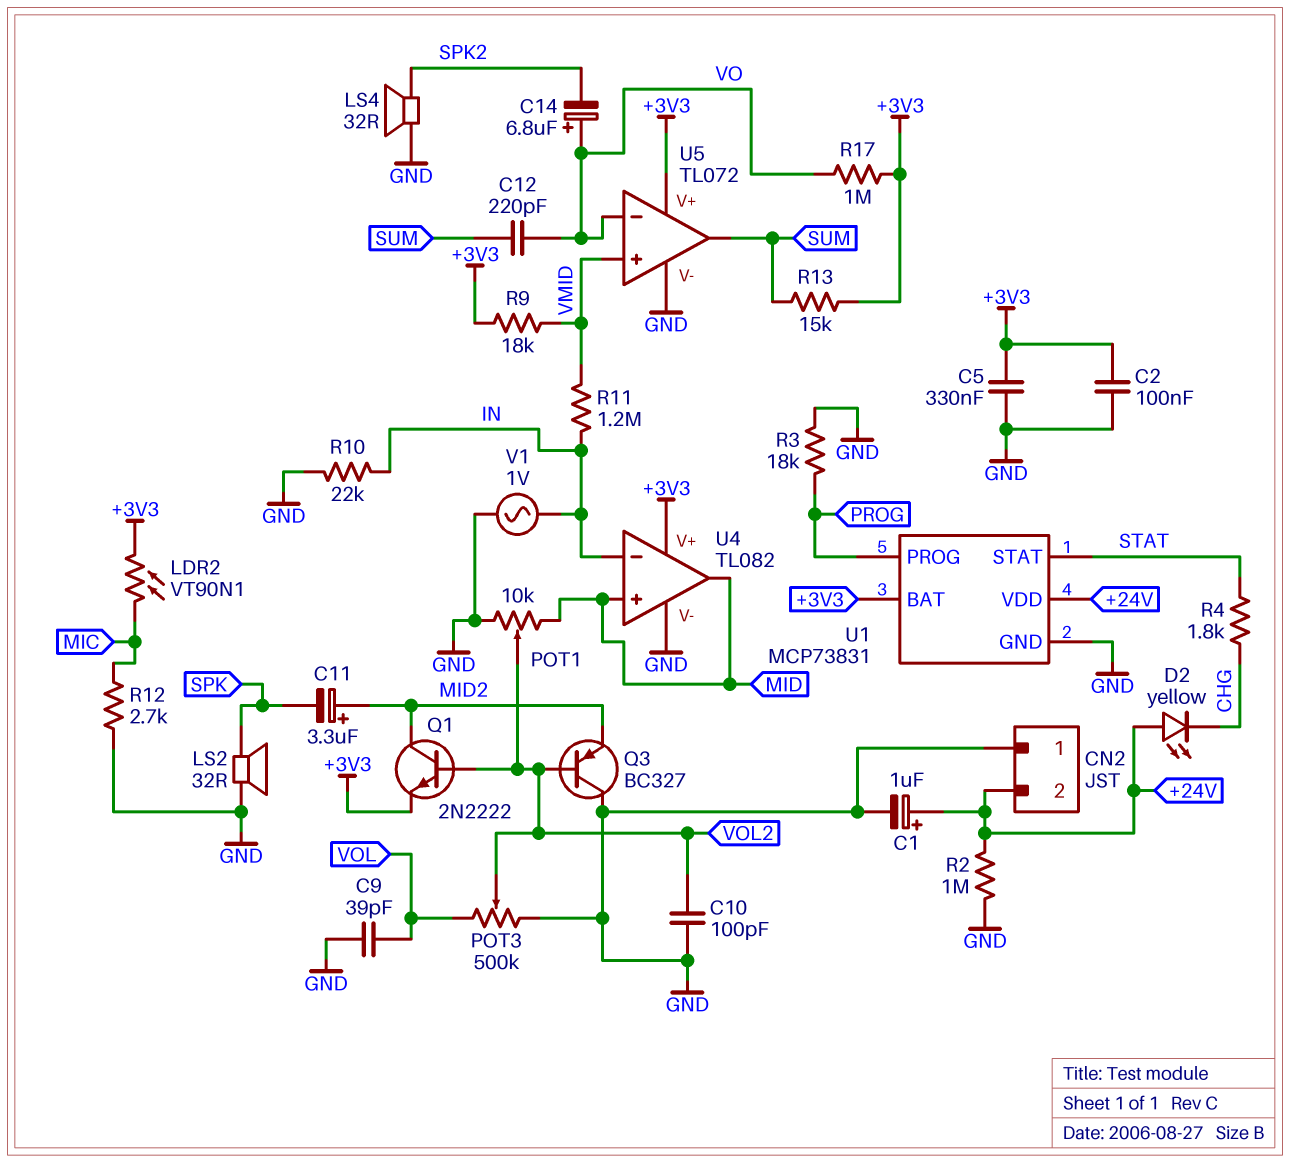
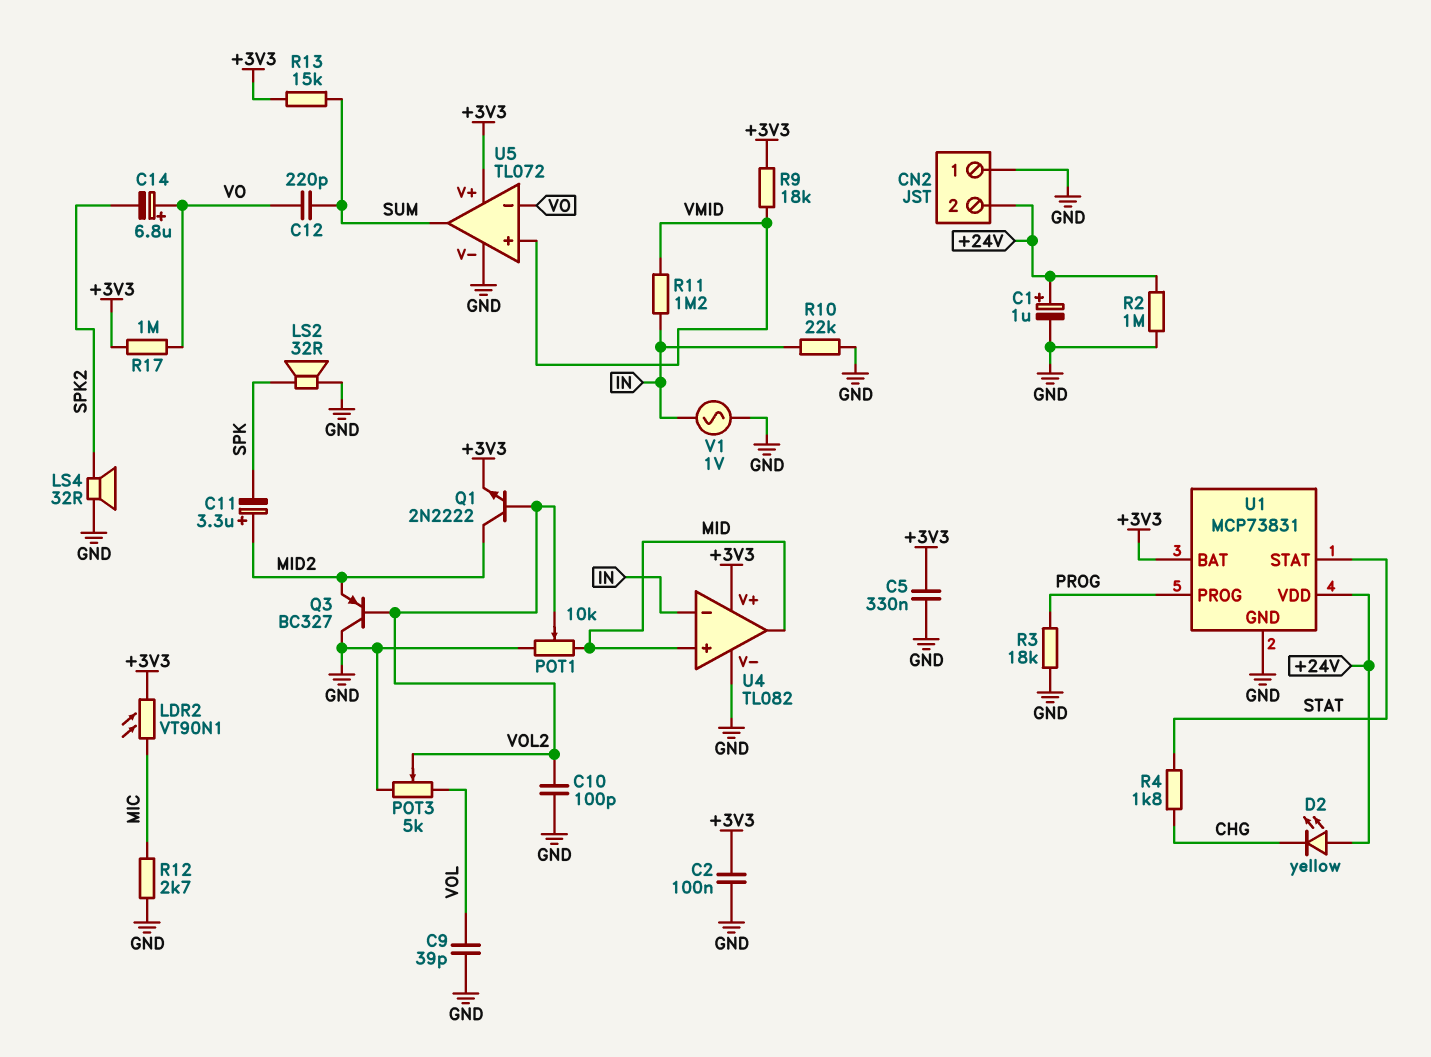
POT3: 500k (GND, VOL, wiper VOL2) -> 5k (GND, VOL, wiper VOL2)

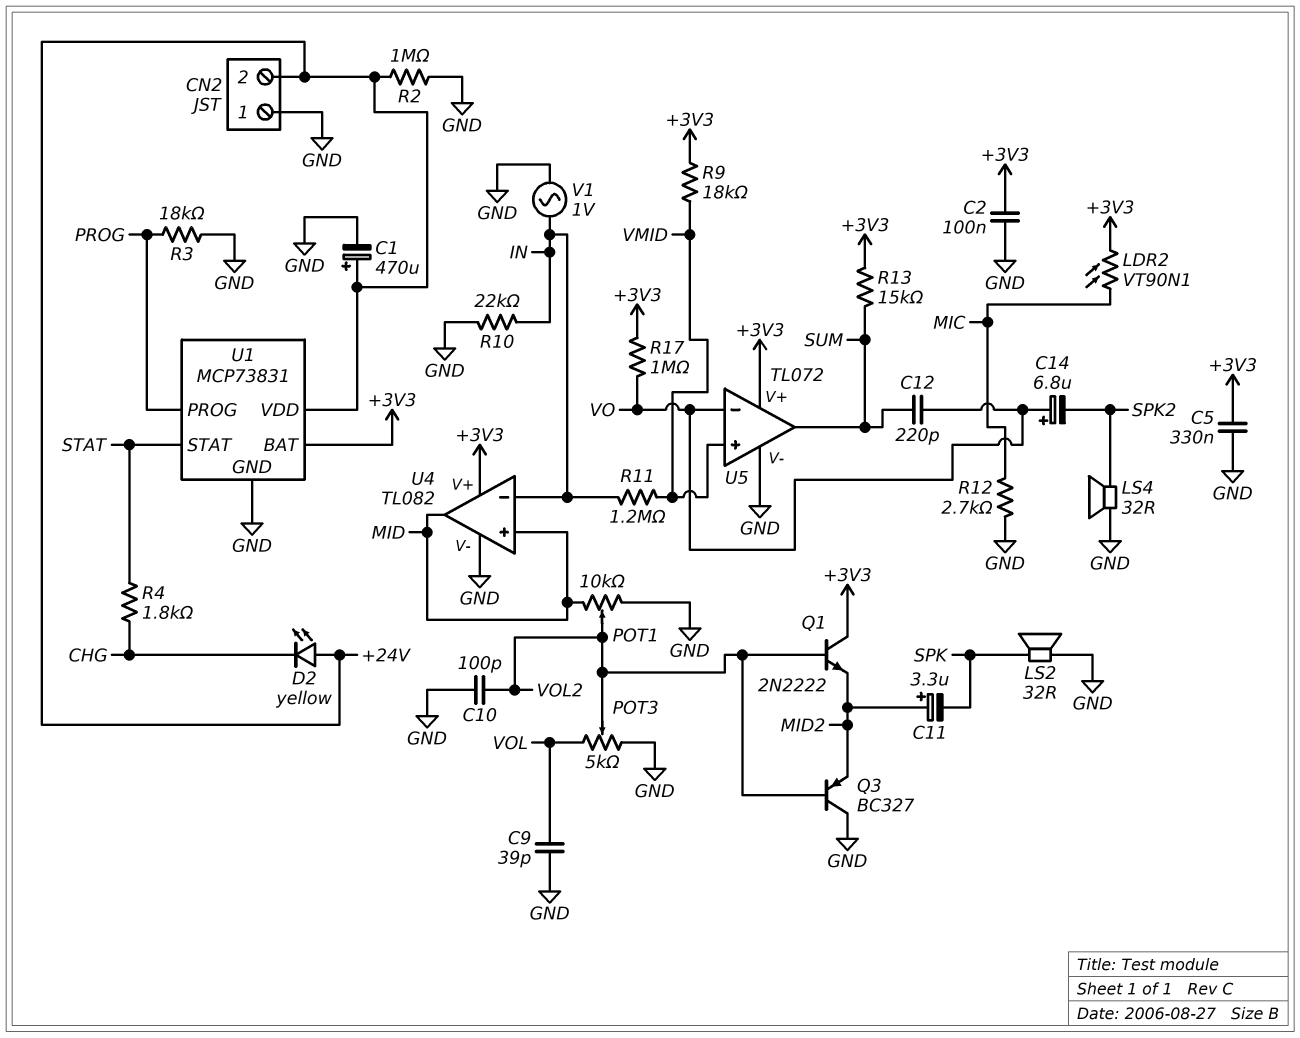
C1: 1uF (plus +24V, minus GND) -> 470uF (plus +24V, minus GND)
Q1: NPN 2N2222 (B VOL2, C MID2, E +3V3) -> NPN 2N2222 (B VOL2, C +3V3, E MID2)

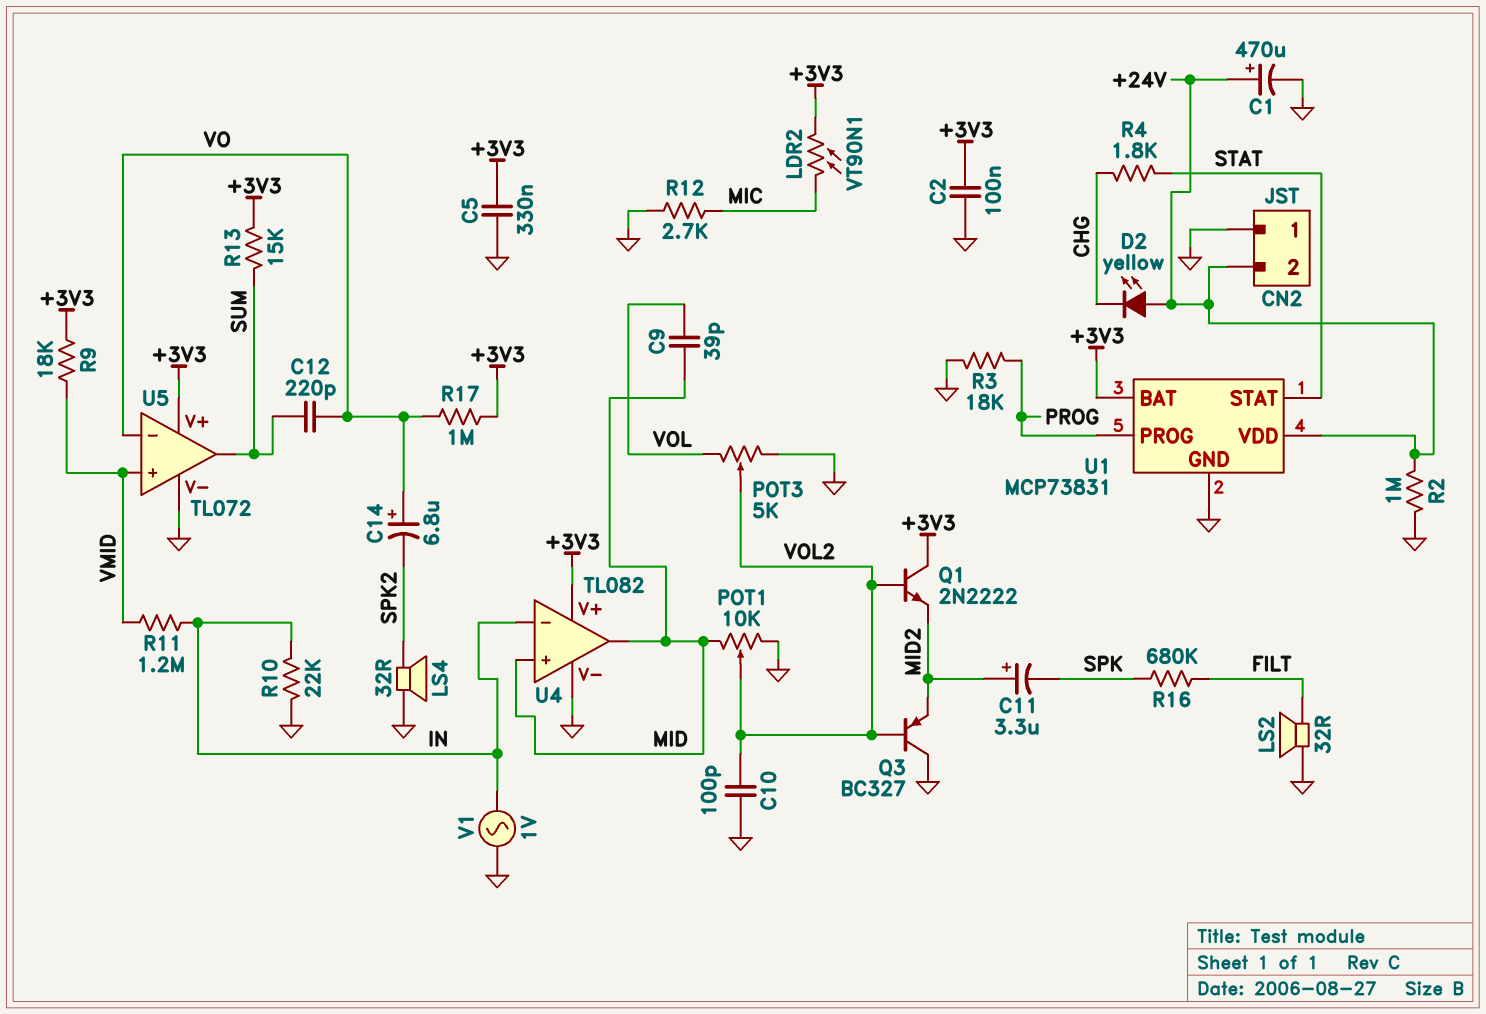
C9: 39pF (GND, VOL) -> 39pF (MID, VOL)
LS2: speaker 32R (GND, SPK) -> speaker 32R (FILT, GND)
R16: none -> 680k (FILT, SPK)

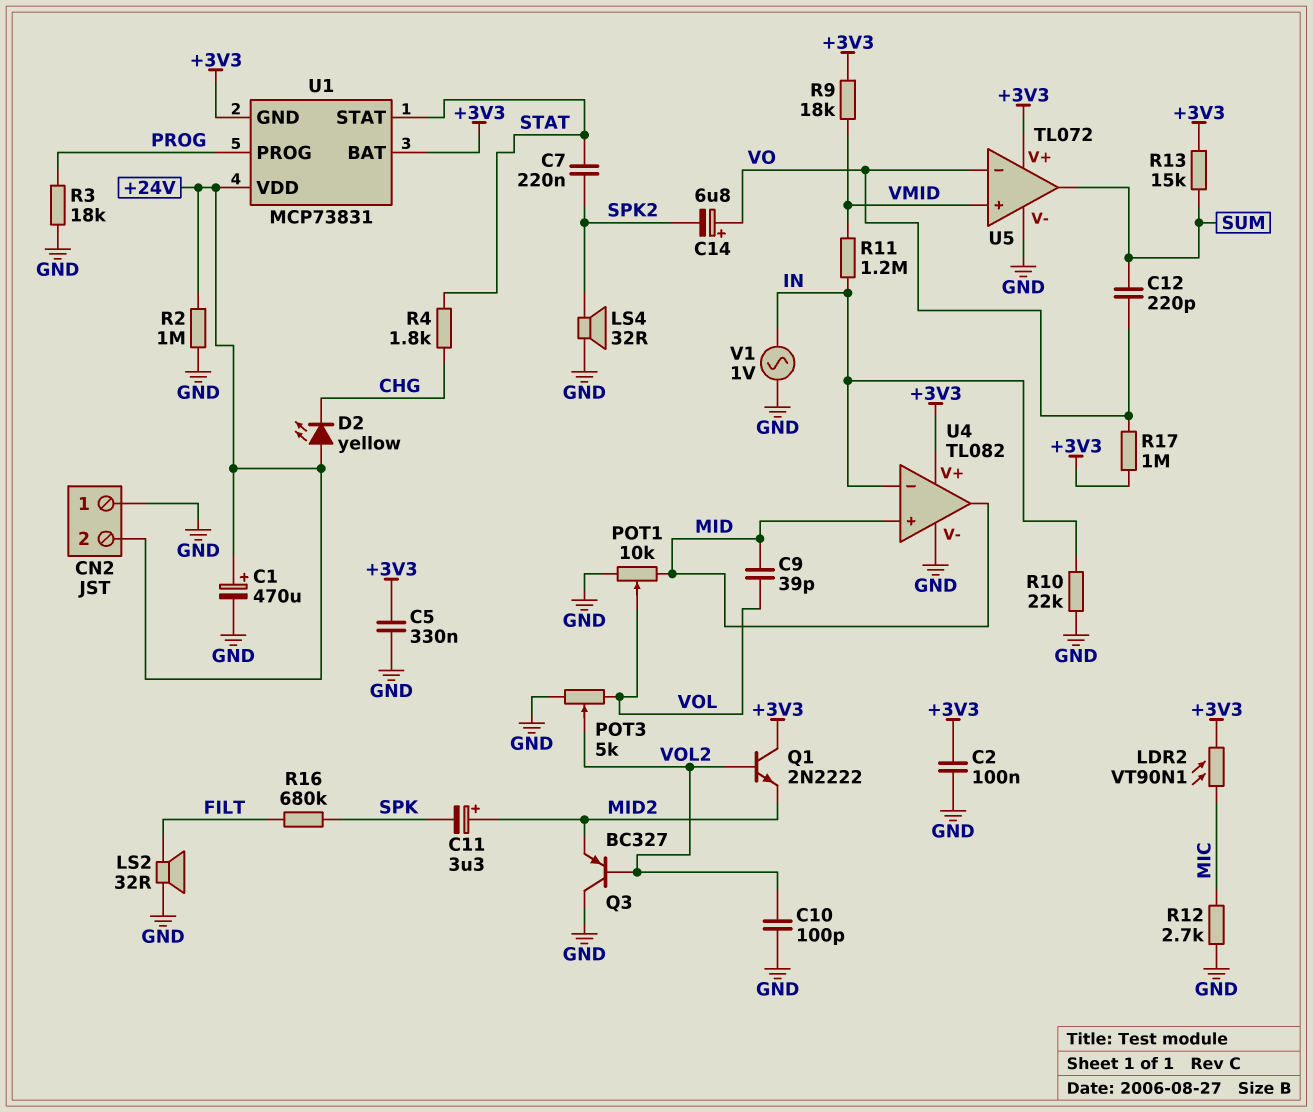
C7: none -> 220nF (SPK2, STAT)
POT1: 10k (GND, MID, wiper VOL2) -> 10k (GND, MID, wiper VOL)
U1 pin GND: GND -> +3V3

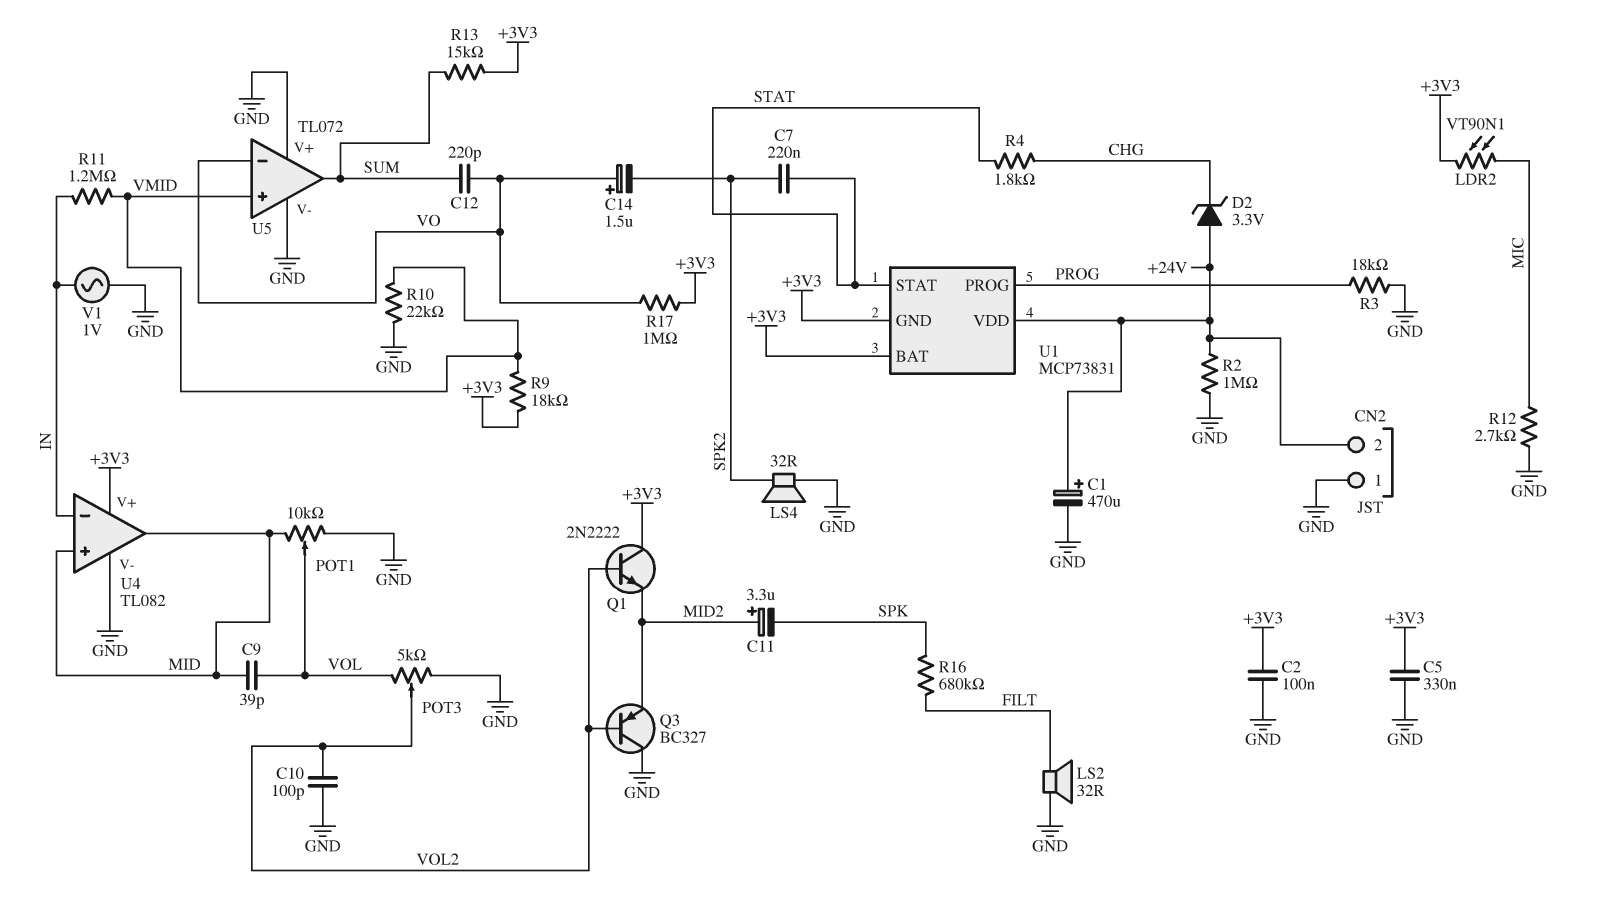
C14: 6.8uF (plus VO, minus SPK2) -> 1.5uF (plus VO, minus SPK2)
D2: LED yellow (A +24V, K CHG) -> zener 3.3V (A +24V, K CHG)
R10: 22k (GND, IN) -> 22k (GND, VMID)
U5 pin V+: +3V3 -> GND

